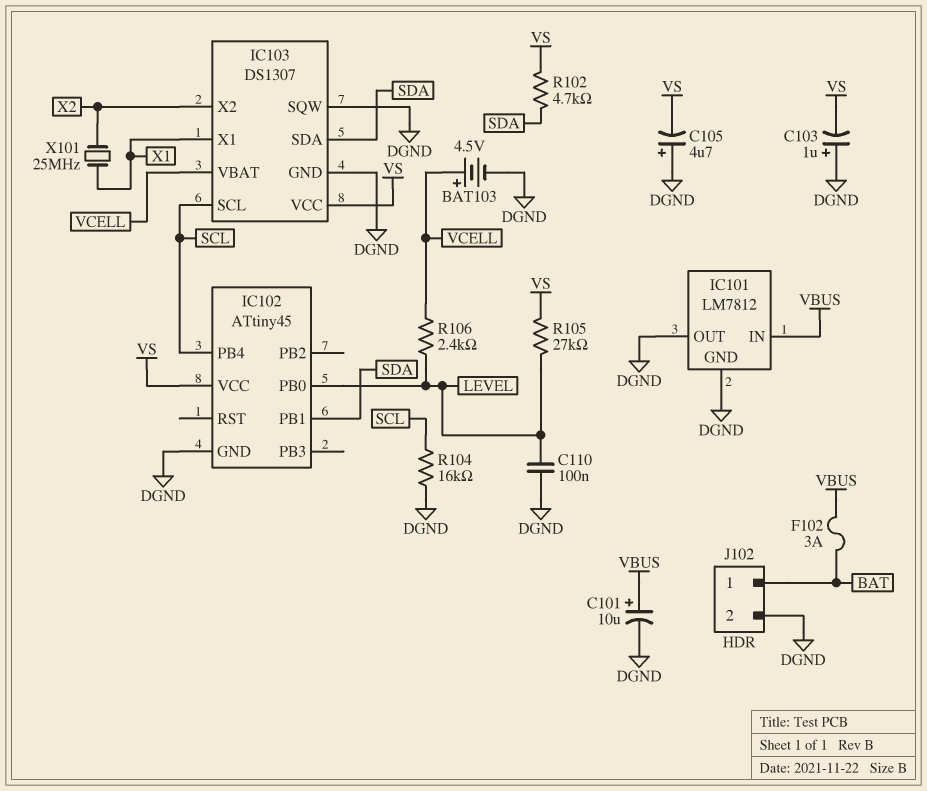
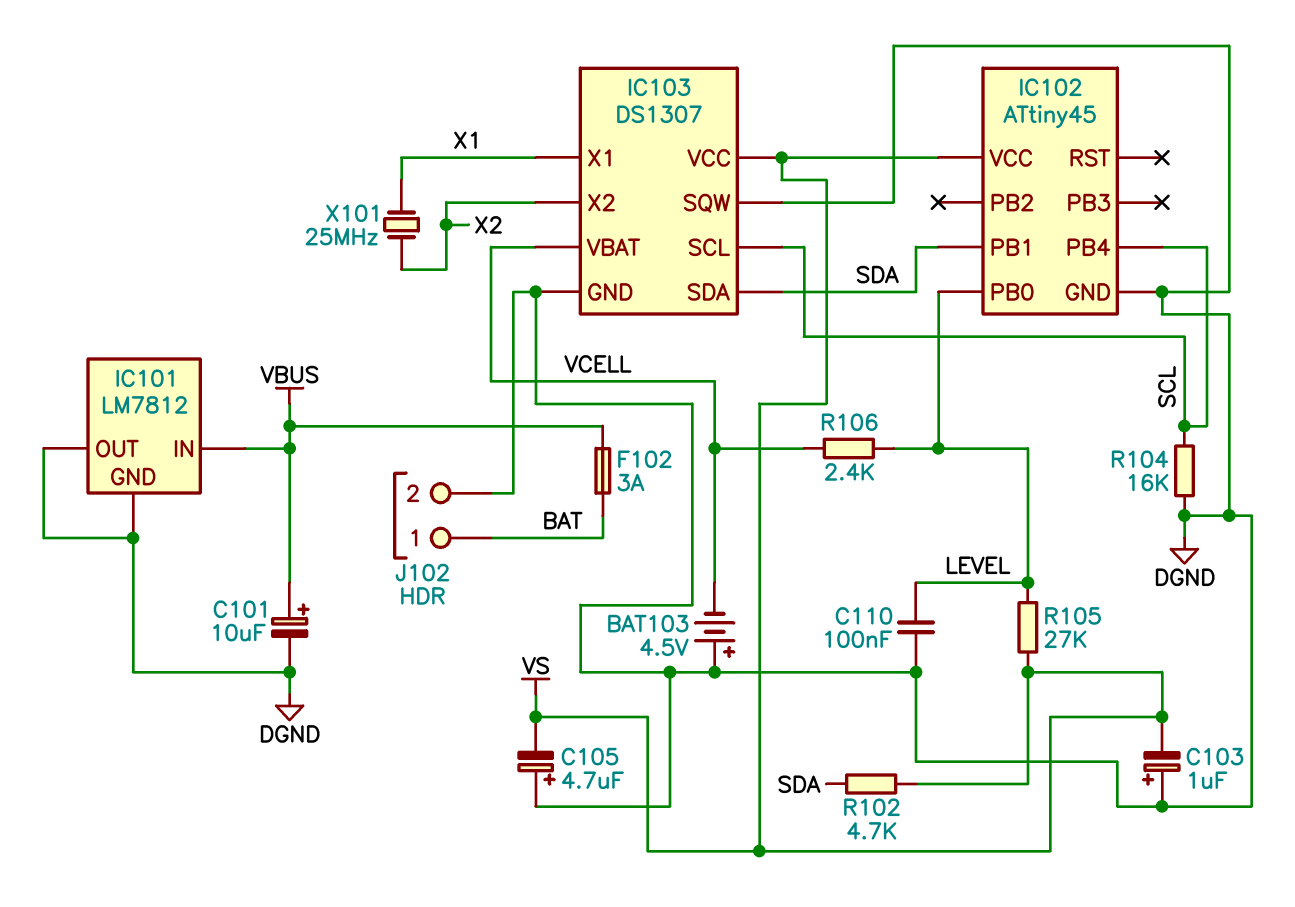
BAT103: 4.5V (plus VCELL, minus DGND) -> 4.5V (plus DGND, minus VCELL)

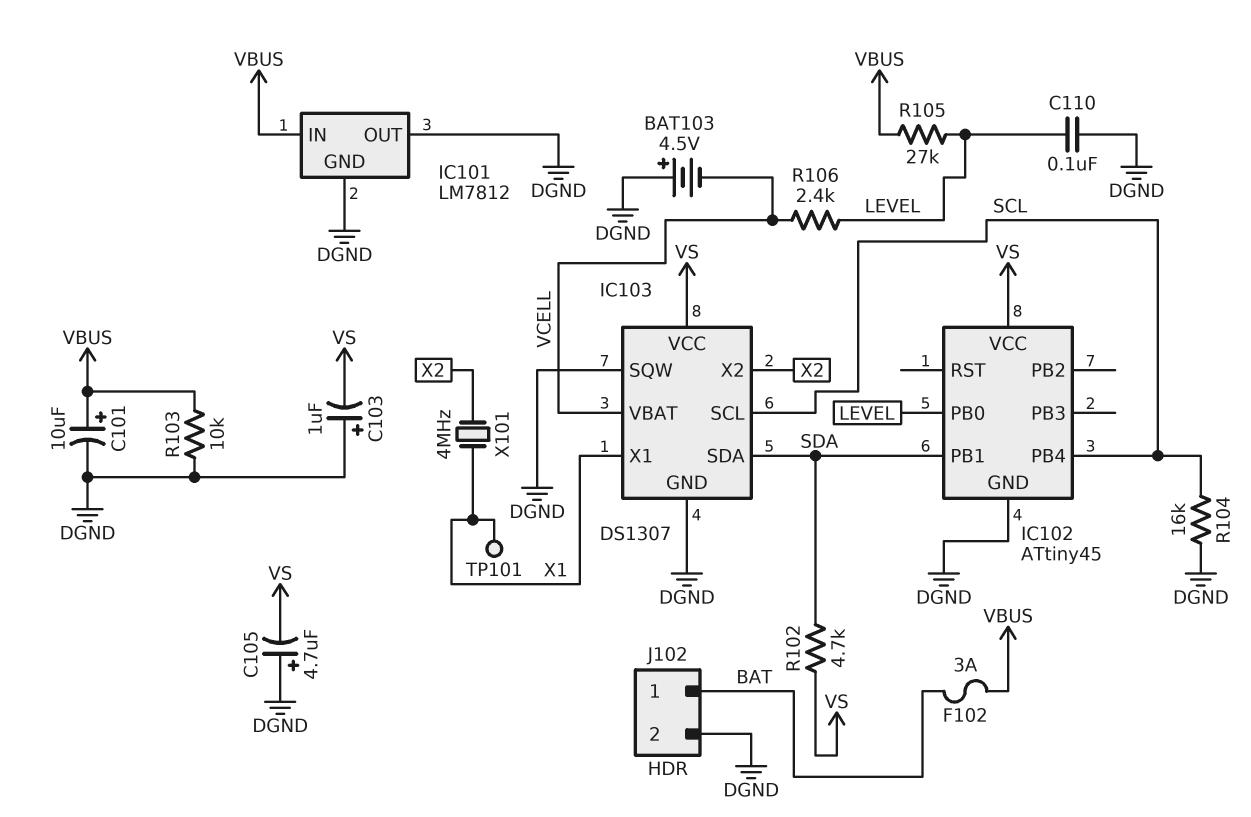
R103: none -> 10k (DGND, VBUS)
R105: 27k (LEVEL, VS) -> 27k (LEVEL, VBUS)
TP101: none -> test point (X1)
X101: 25MHz (X1, X2) -> 4MHz (X1, X2)

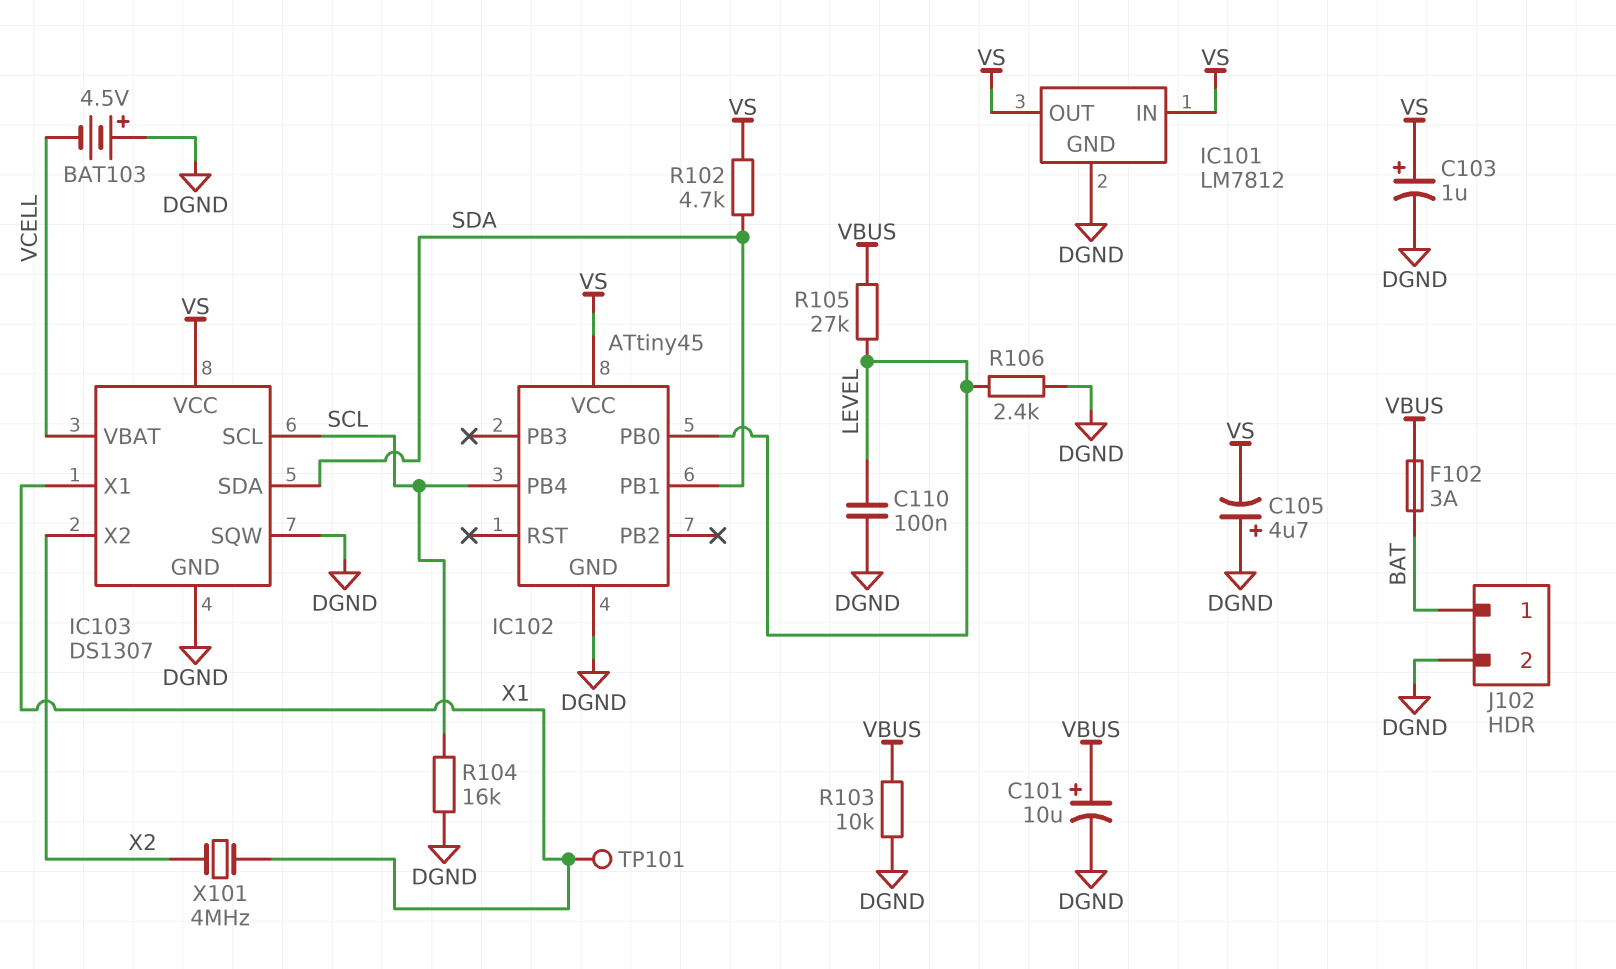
C103: 1uF (plus DGND, minus VS) -> 1uF (plus VS, minus DGND)
IC101 pin IN: VBUS -> VS
IC101 pin OUT: DGND -> VS
R106: 2.4k (LEVEL, VCELL) -> 2.4k (DGND, LEVEL)

